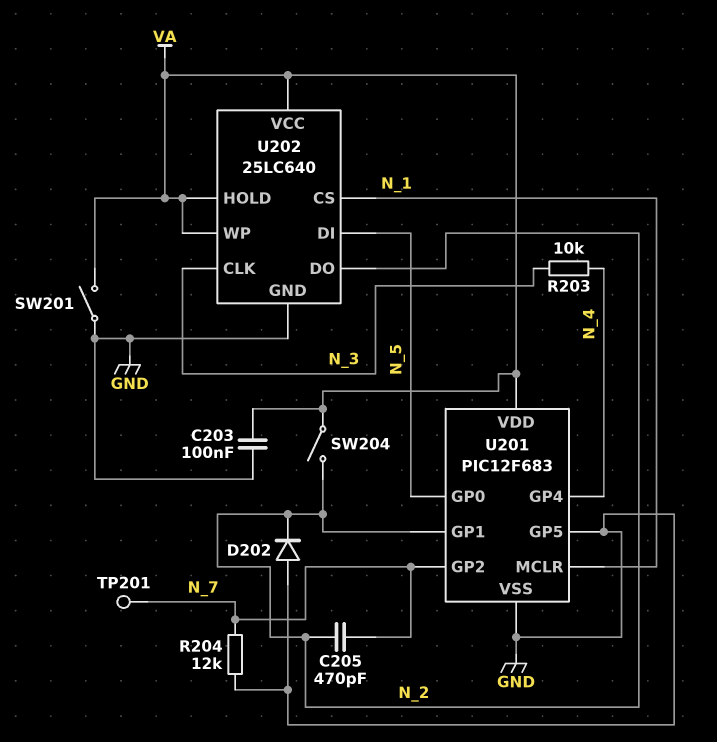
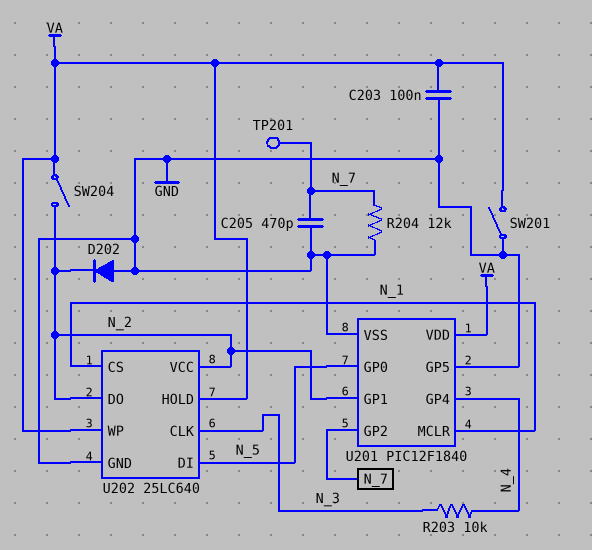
C205: 470pF (N_2, N_7) -> 470pF (GND, N_7)
U201: PIC12F683 -> PIC12F1840
U202 pin VCC: VA -> N_2

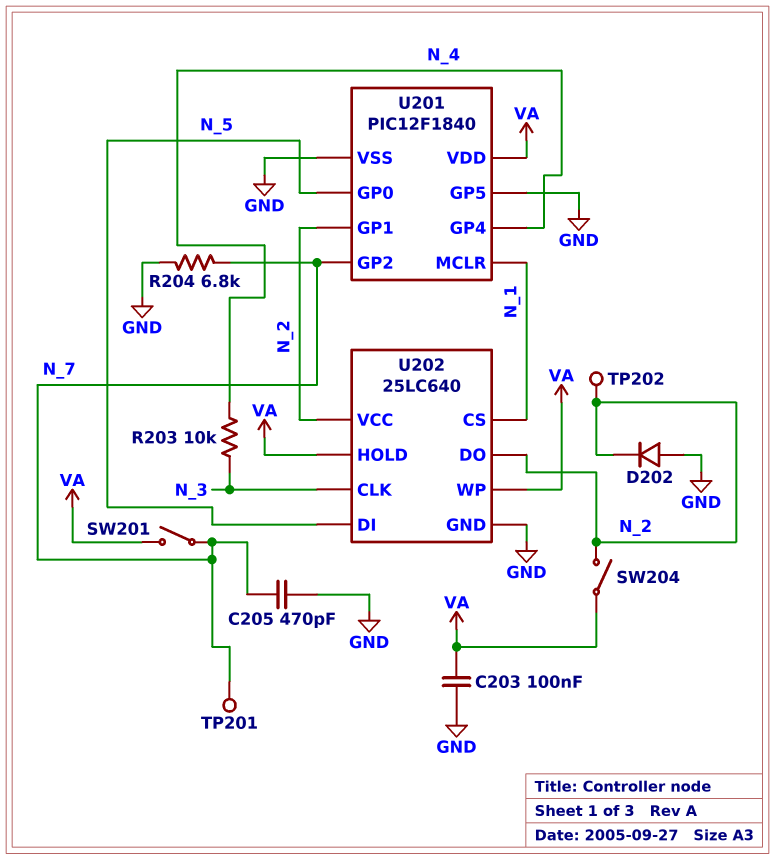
R204: 12k (GND, N_7) -> 6.8k (GND, N_7)
SW201: switch (GND, VA) -> switch (N_7, VA)
TP202: none -> test point (N_2)

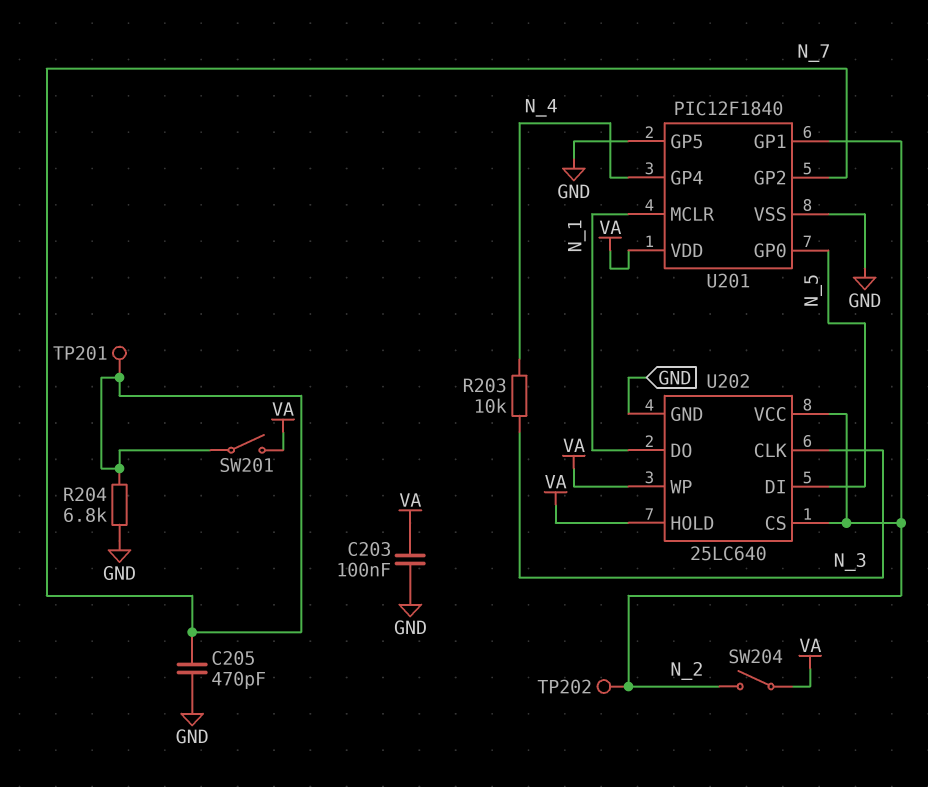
D202: diode (A GND, K N_2) -> none
U202 pin CS: N_1 -> N_2
U202 pin DO: N_2 -> N_1

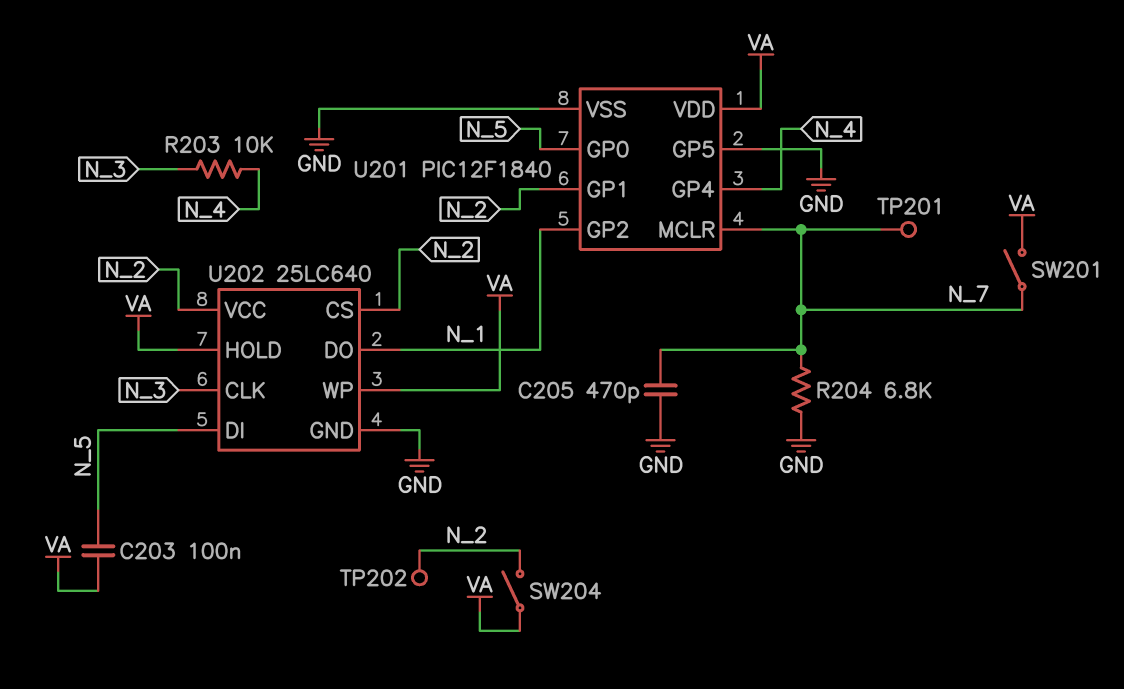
C203: 100nF (GND, VA) -> 100nF (N_5, VA)
U201 pin GP2: N_7 -> N_1
U201 pin MCLR: N_1 -> N_7

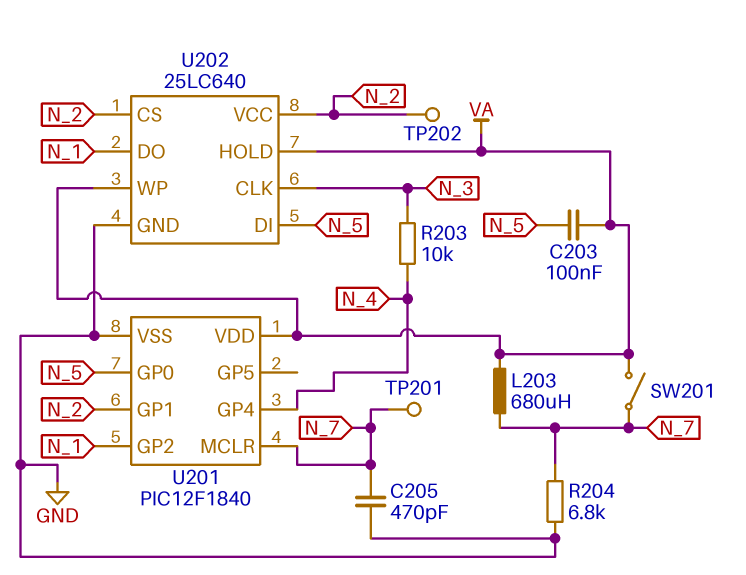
L203: none -> 680uH (N_7, VA)
SW204: switch (N_2, VA) -> none
U201 pin GP5: GND -> none

